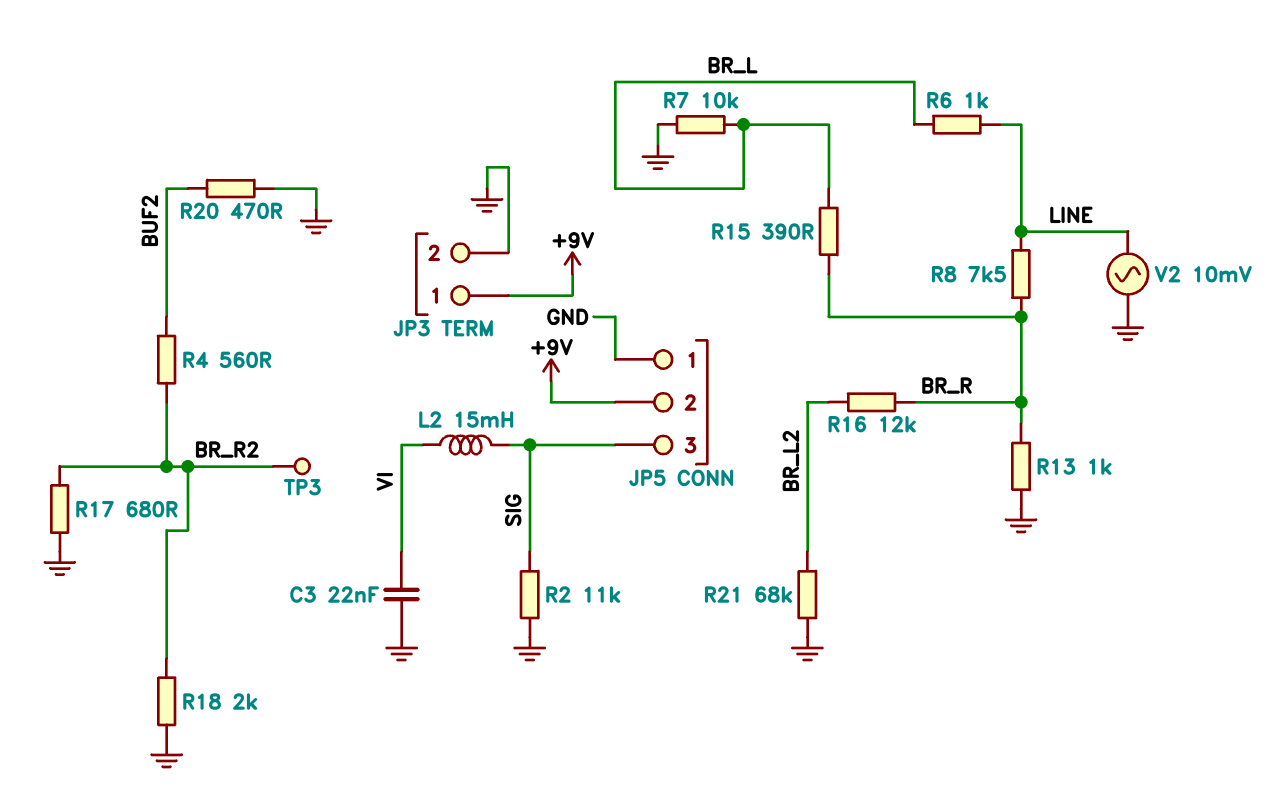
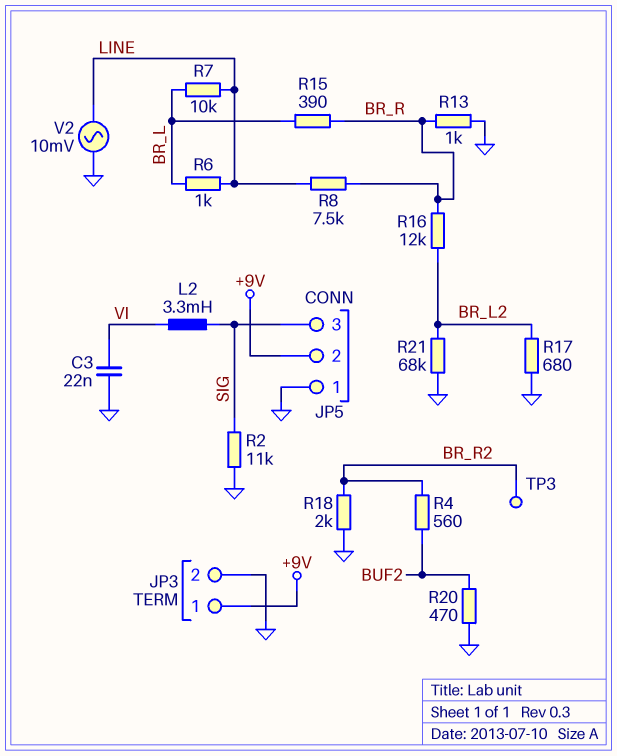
L2: 15mH (SIG, VI) -> 3.3mH (SIG, VI)
R7: 10k (BR_L, GND) -> 10k (BR_L, LINE)
R17: 680 (BR_R2, GND) -> 680 (BR_L2, GND)

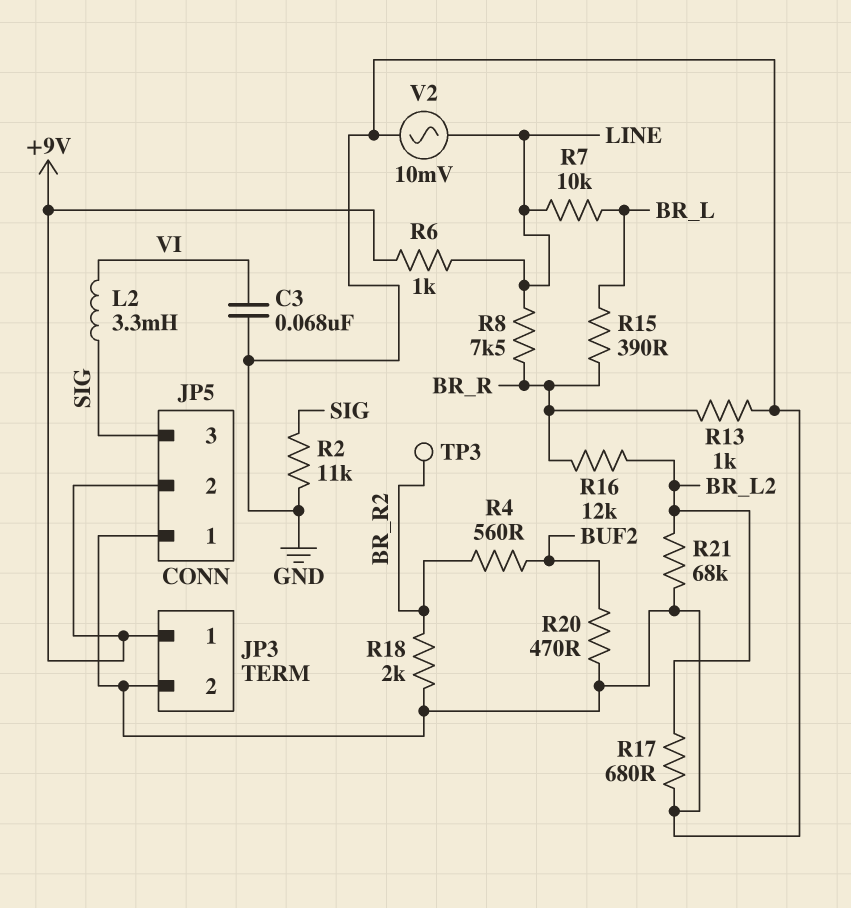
C3: 22nF (GND, VI) -> 68nF (GND, VI)
R6: 1k (BR_L, LINE) -> 1k (+9V, LINE)

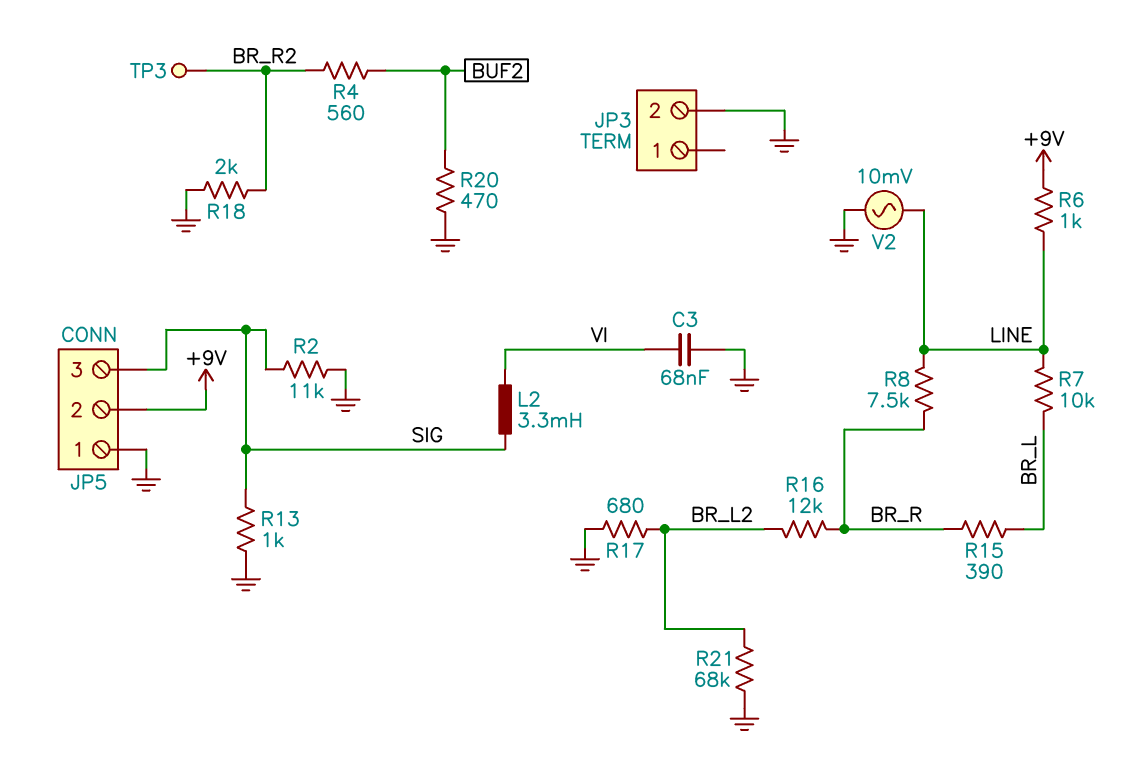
JP3 pin 1: +9V -> none
R13: 1k (BR_R, GND) -> 1k (GND, SIG)

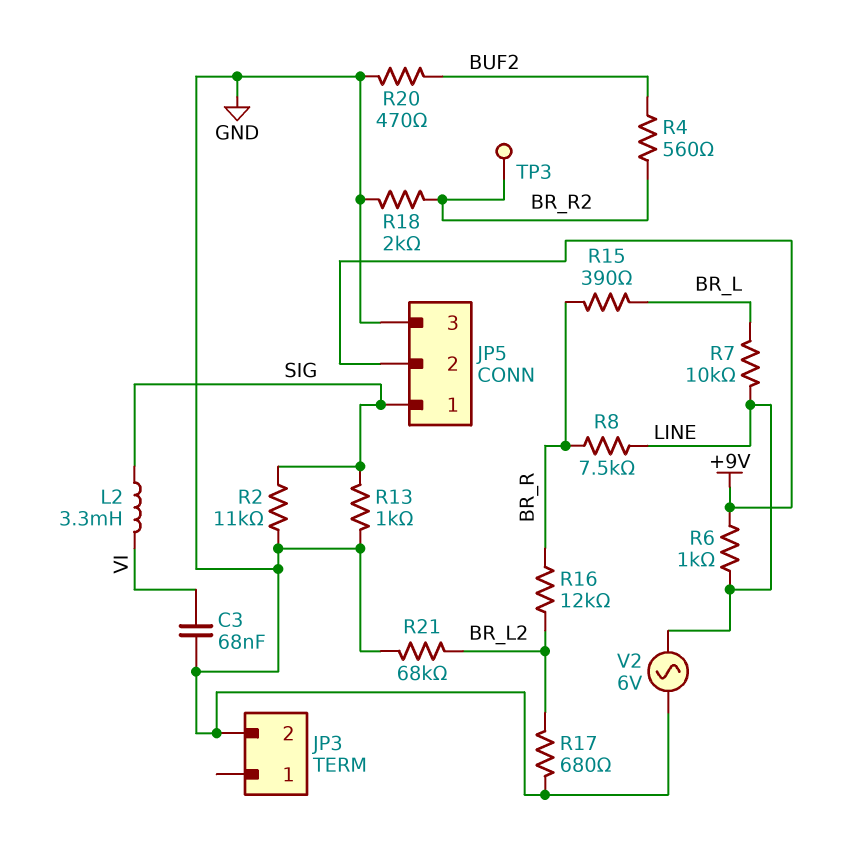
JP5 pin 1: GND -> SIG
JP5 pin 3: SIG -> GND
V2: AC 10mV (GND, LINE) -> AC 6V (GND, LINE)

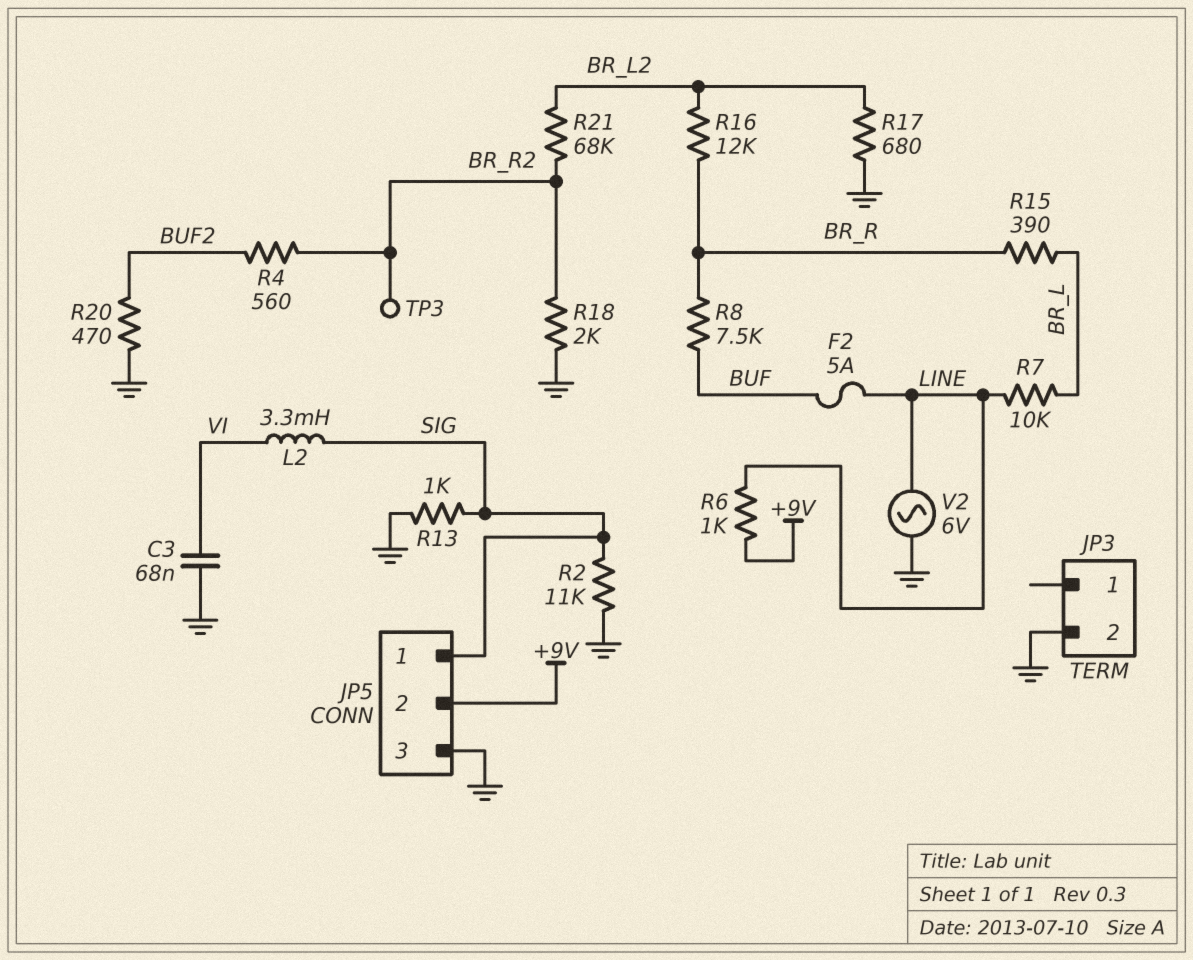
F2: none -> 5A (BUF, LINE)
R8: 7.5k (BR_R, LINE) -> 7.5k (BR_R, BUF)
R21: 68k (BR_L2, GND) -> 68k (BR_L2, BR_R2)

